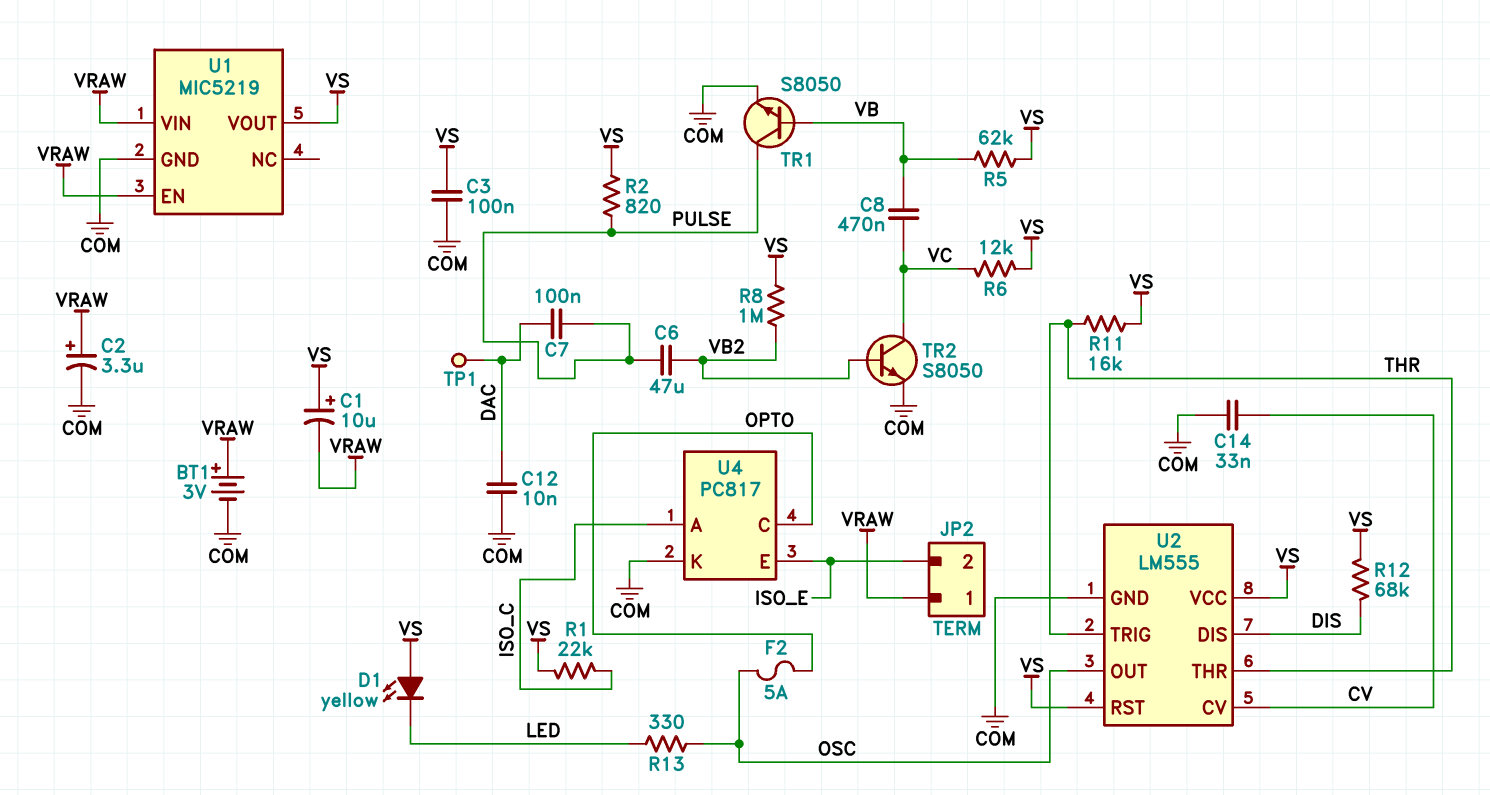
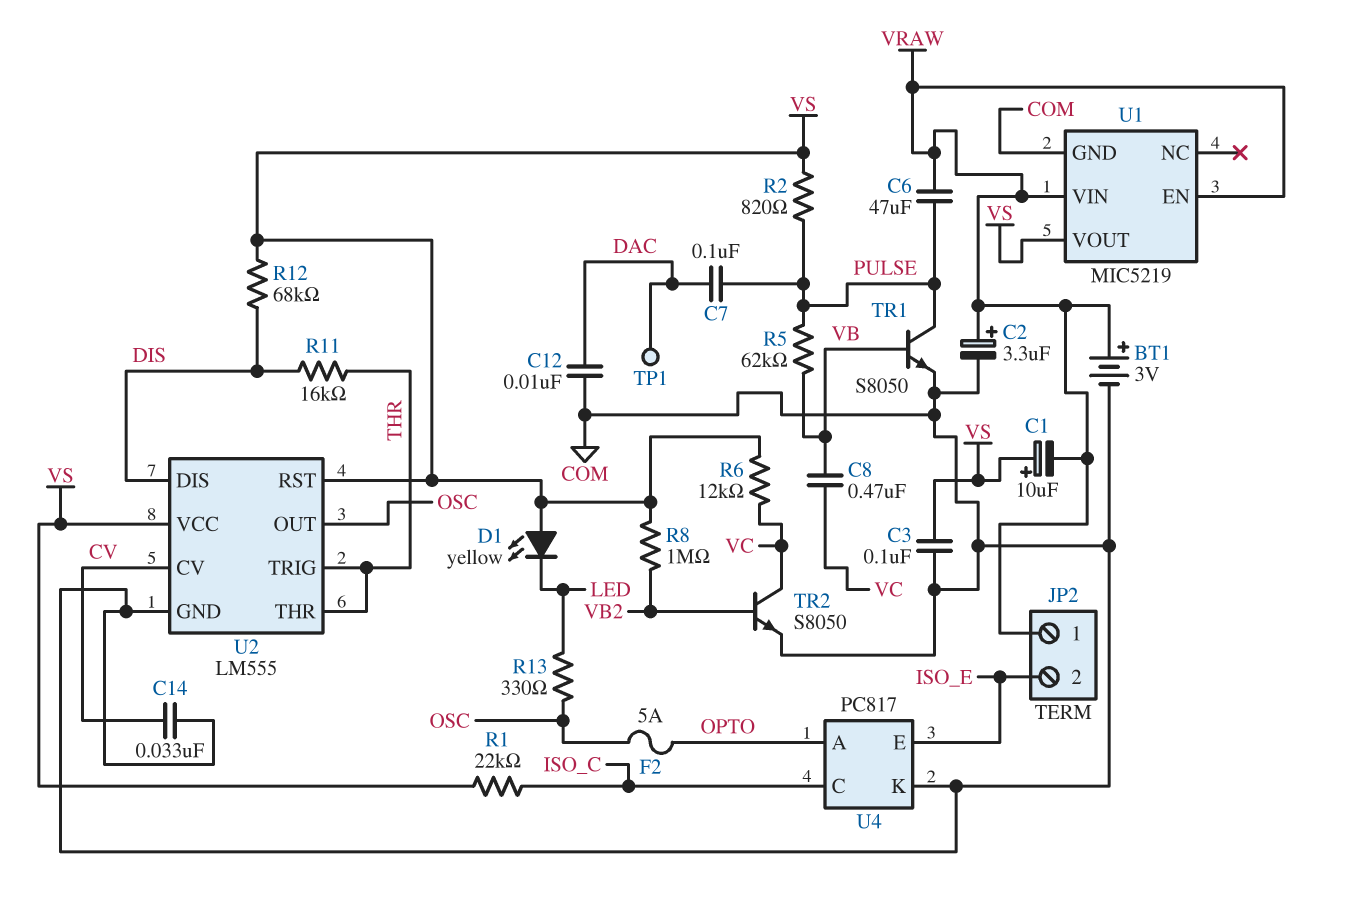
C6: 47uF (PULSE, VB2) -> 47uF (PULSE, VRAW)
R5: 62k (VB, VS) -> 62k (PULSE, VB)
R11: 16k (THR, VS) -> 16k (DIS, THR)
U4 pin A: ISO_C -> OPTO
U4 pin C: OPTO -> ISO_C

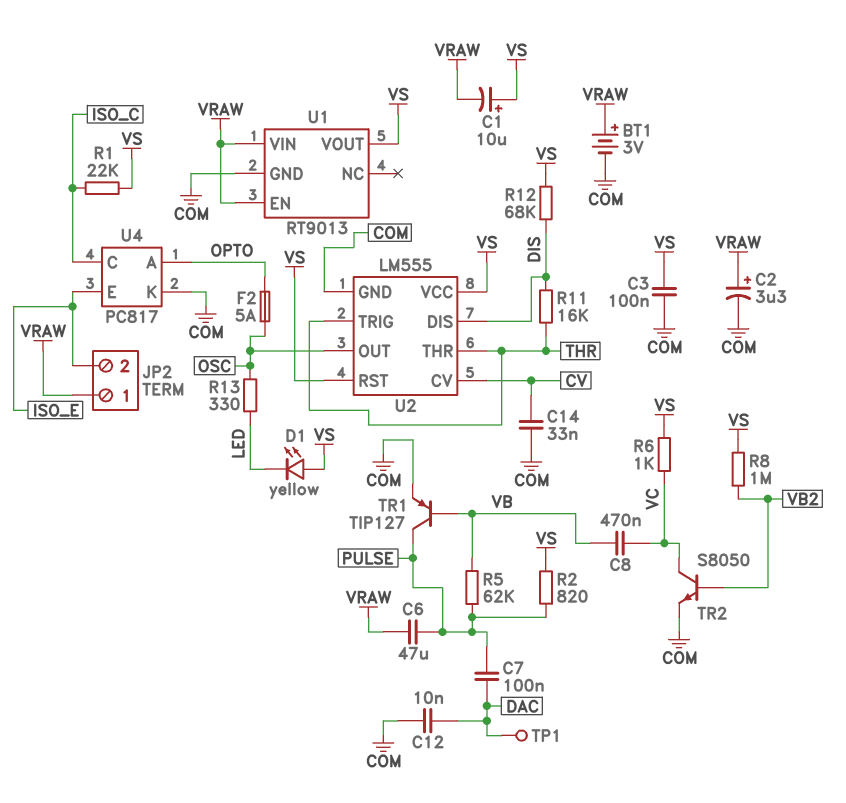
R6: 12k (VC, VS) -> 1k (VC, VS)
TR1: NPN S8050 (B VB, C PULSE, E COM) -> PNP TIP127 (B VB, C PULSE, E COM)
U1: MIC5219 -> RT9013

